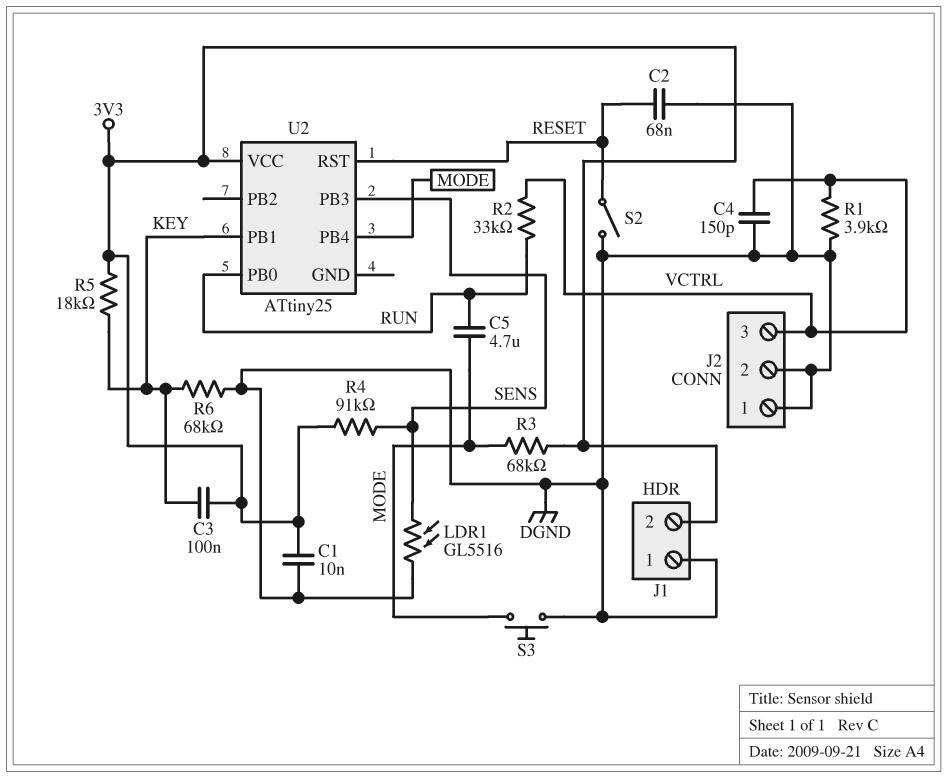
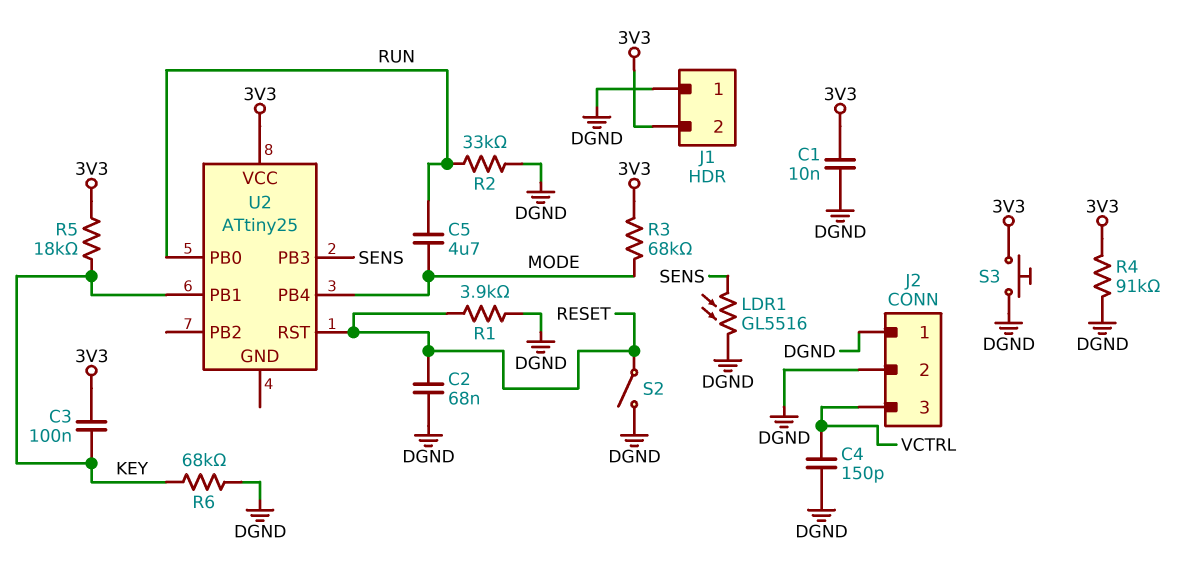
R1: 3.9k (DGND, VCTRL) -> 3.9k (DGND, RESET)
R2: 33k (RUN, VCTRL) -> 33k (DGND, RUN)
R4: 91k (3V3, SENS) -> 91k (3V3, DGND)
S3: button (DGND, MODE) -> button (3V3, DGND)

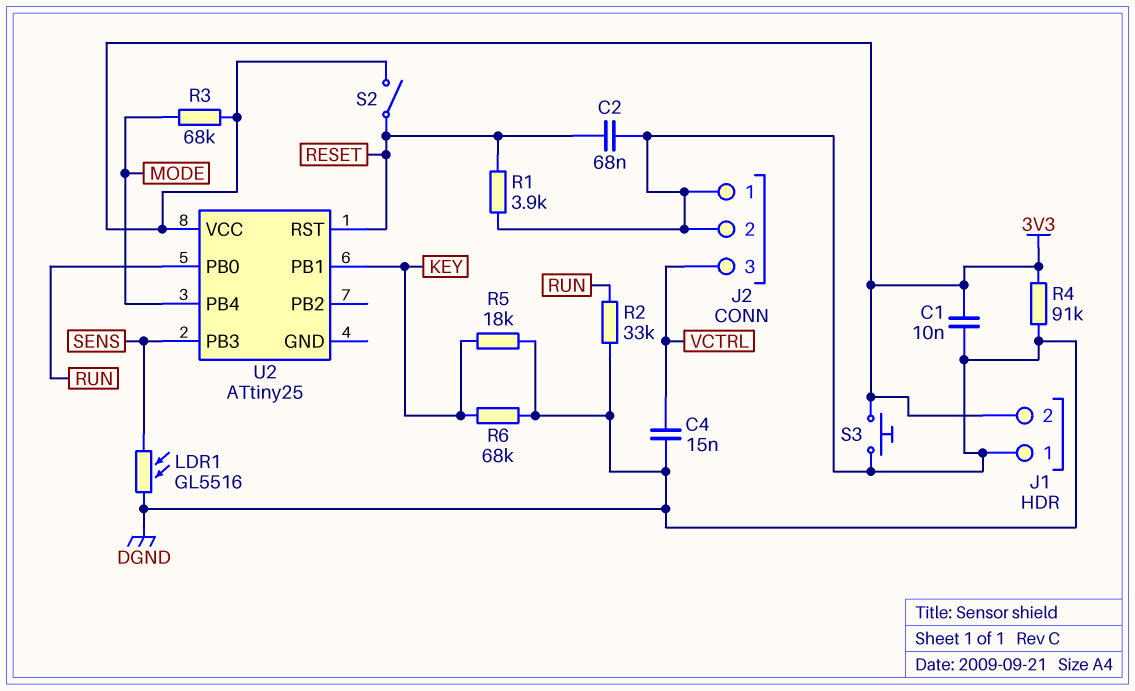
C3: 100nF (3V3, KEY) -> none
C4: 150pF (DGND, VCTRL) -> 15nF (DGND, VCTRL)
C5: 4.7uF (MODE, RUN) -> none
R5: 18k (3V3, KEY) -> 18k (DGND, KEY)
S2: switch (DGND, RESET) -> switch (3V3, RESET)

